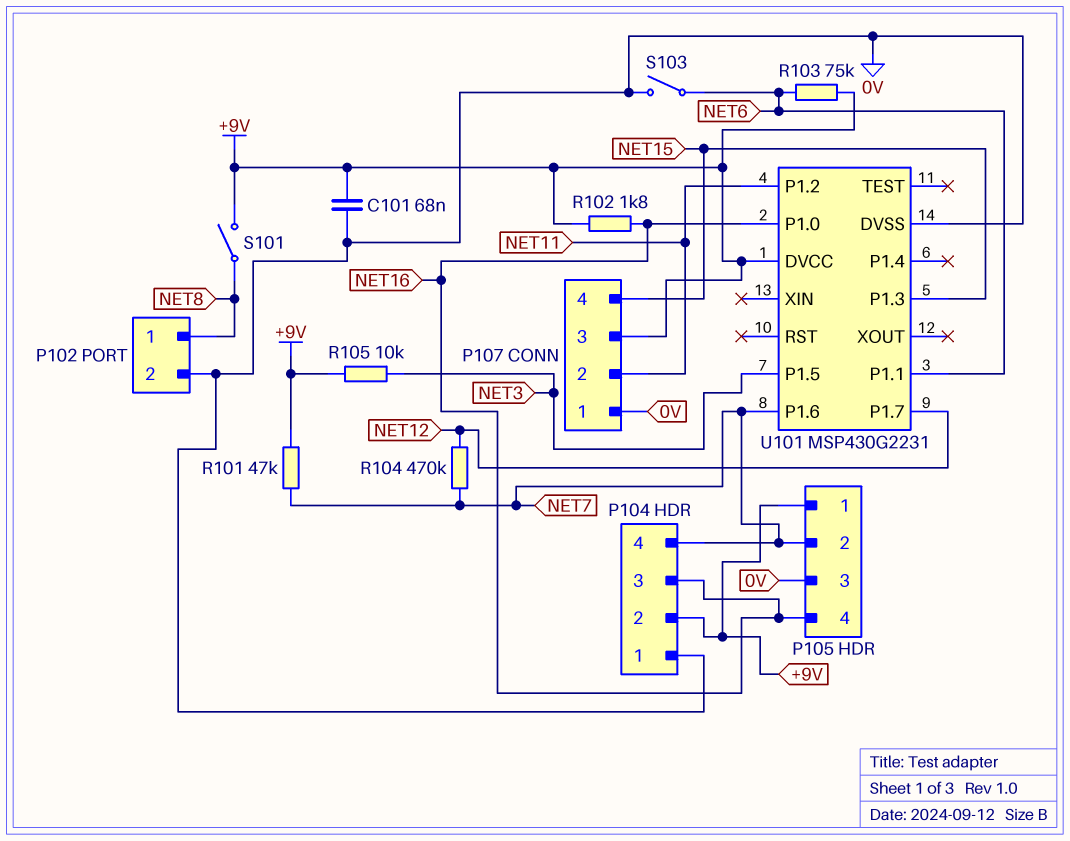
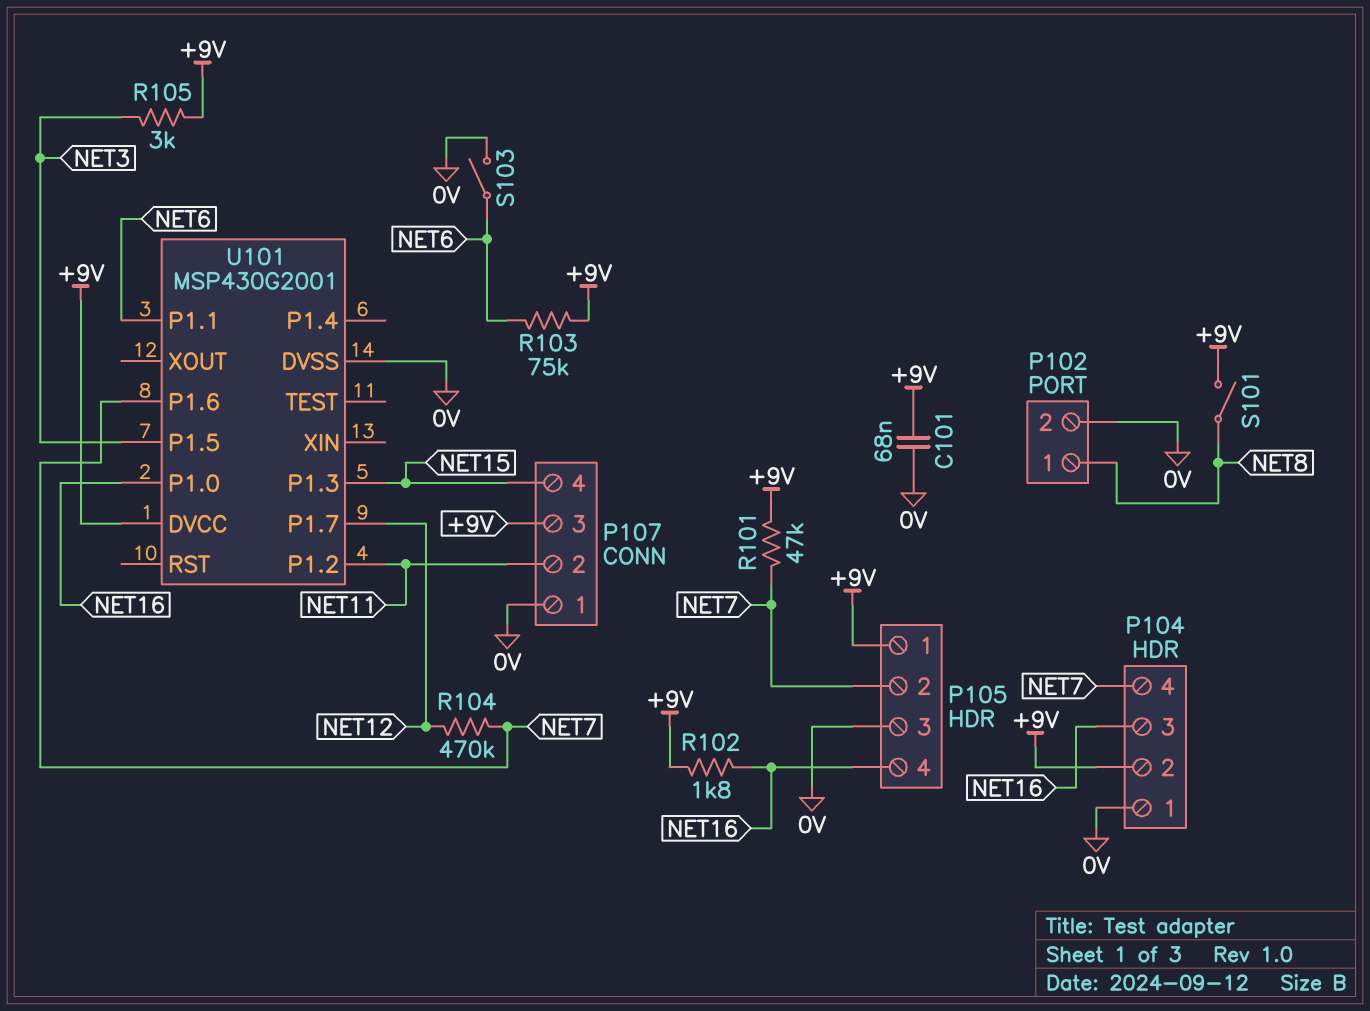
R105: 10k (+9V, NET3) -> 3k (+9V, NET3)
U101: MSP430G2231 -> MSP430G2001

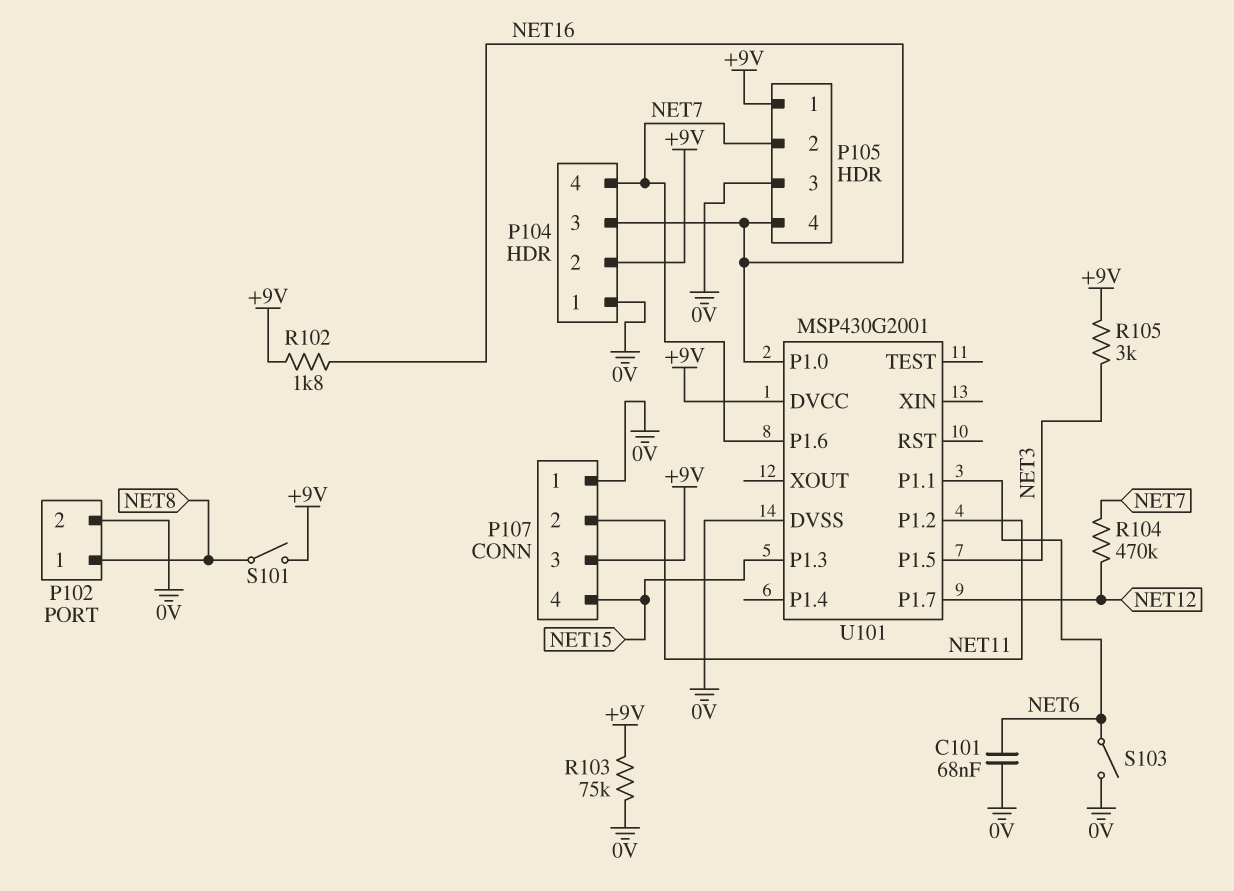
C101: 68nF (+9V, 0V) -> 68nF (0V, NET6)
R101: 47k (+9V, NET7) -> none
R103: 75k (+9V, NET6) -> 75k (+9V, 0V)

